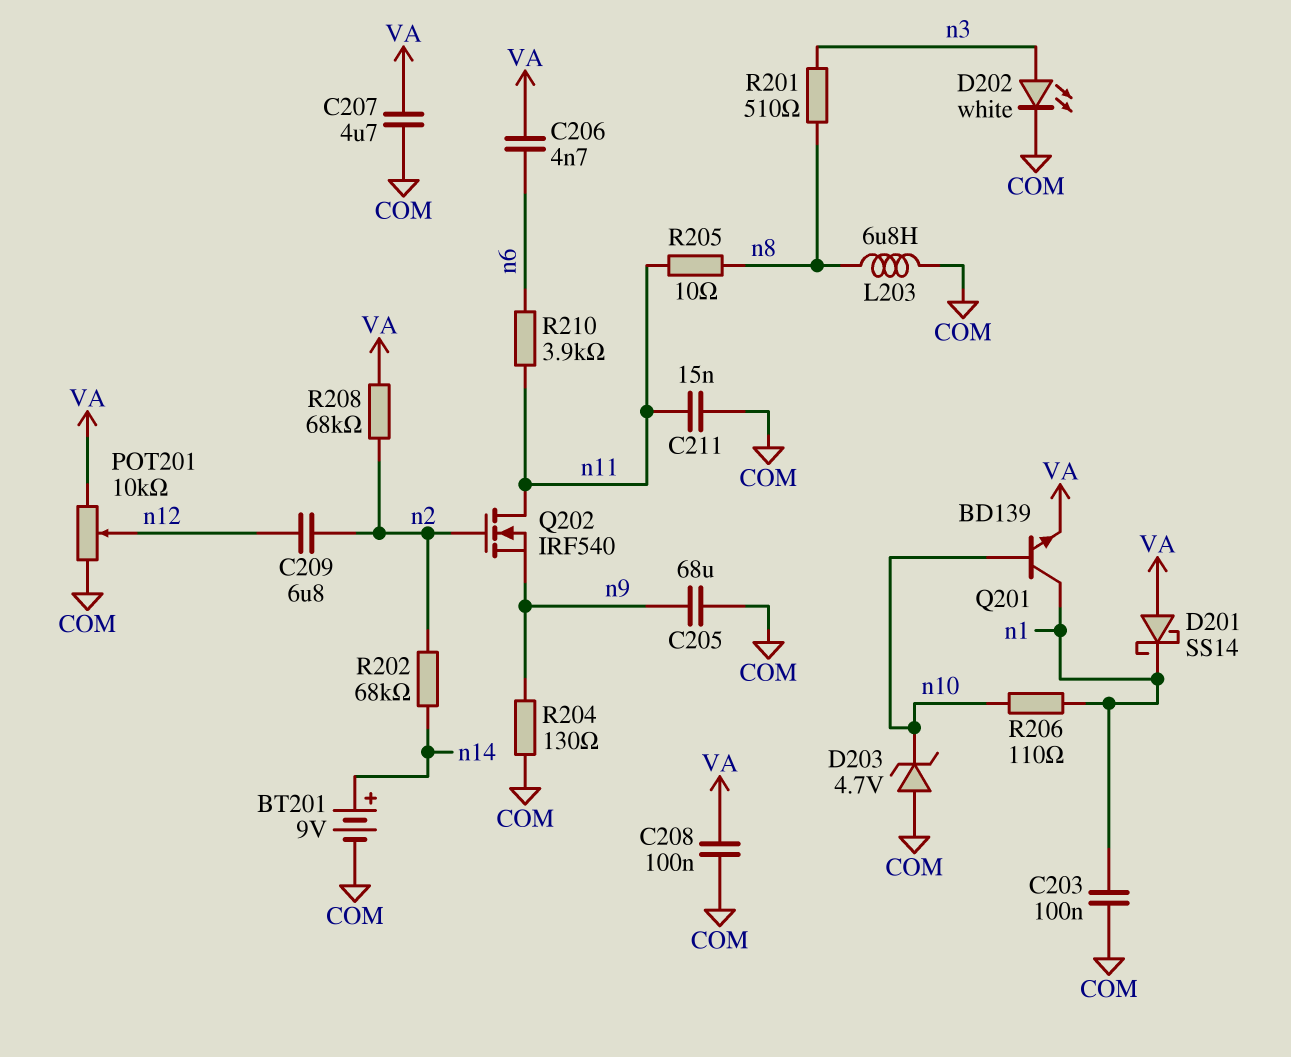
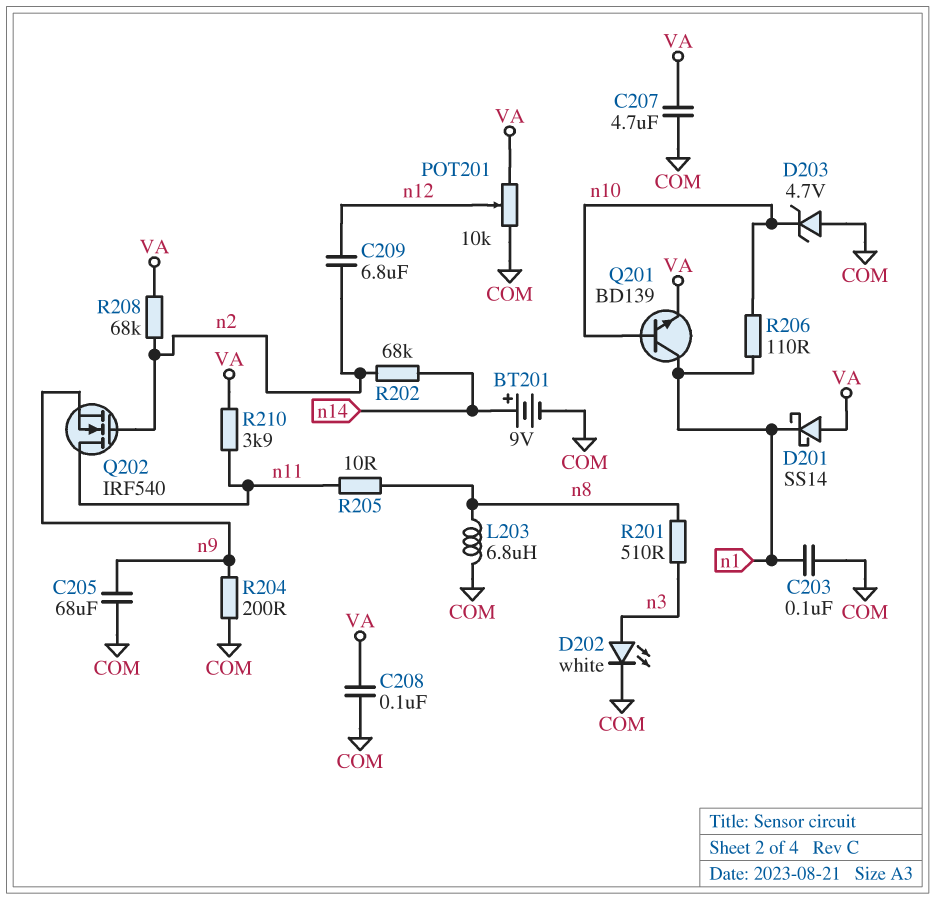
C206: 4.7nF (VA, n6) -> none
C211: 15nF (COM, n11) -> none
R204: 130 (COM, n9) -> 200 (COM, n9)
R210: 3.9k (n6, n11) -> 3.9k (VA, n11)

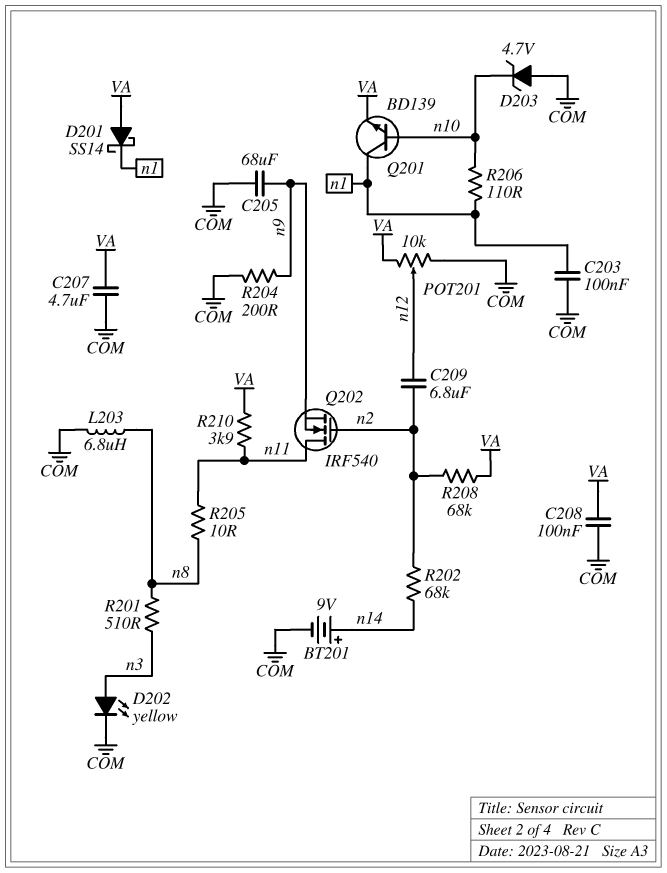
D202: LED white (A n3, K COM) -> LED yellow (A n3, K COM)

